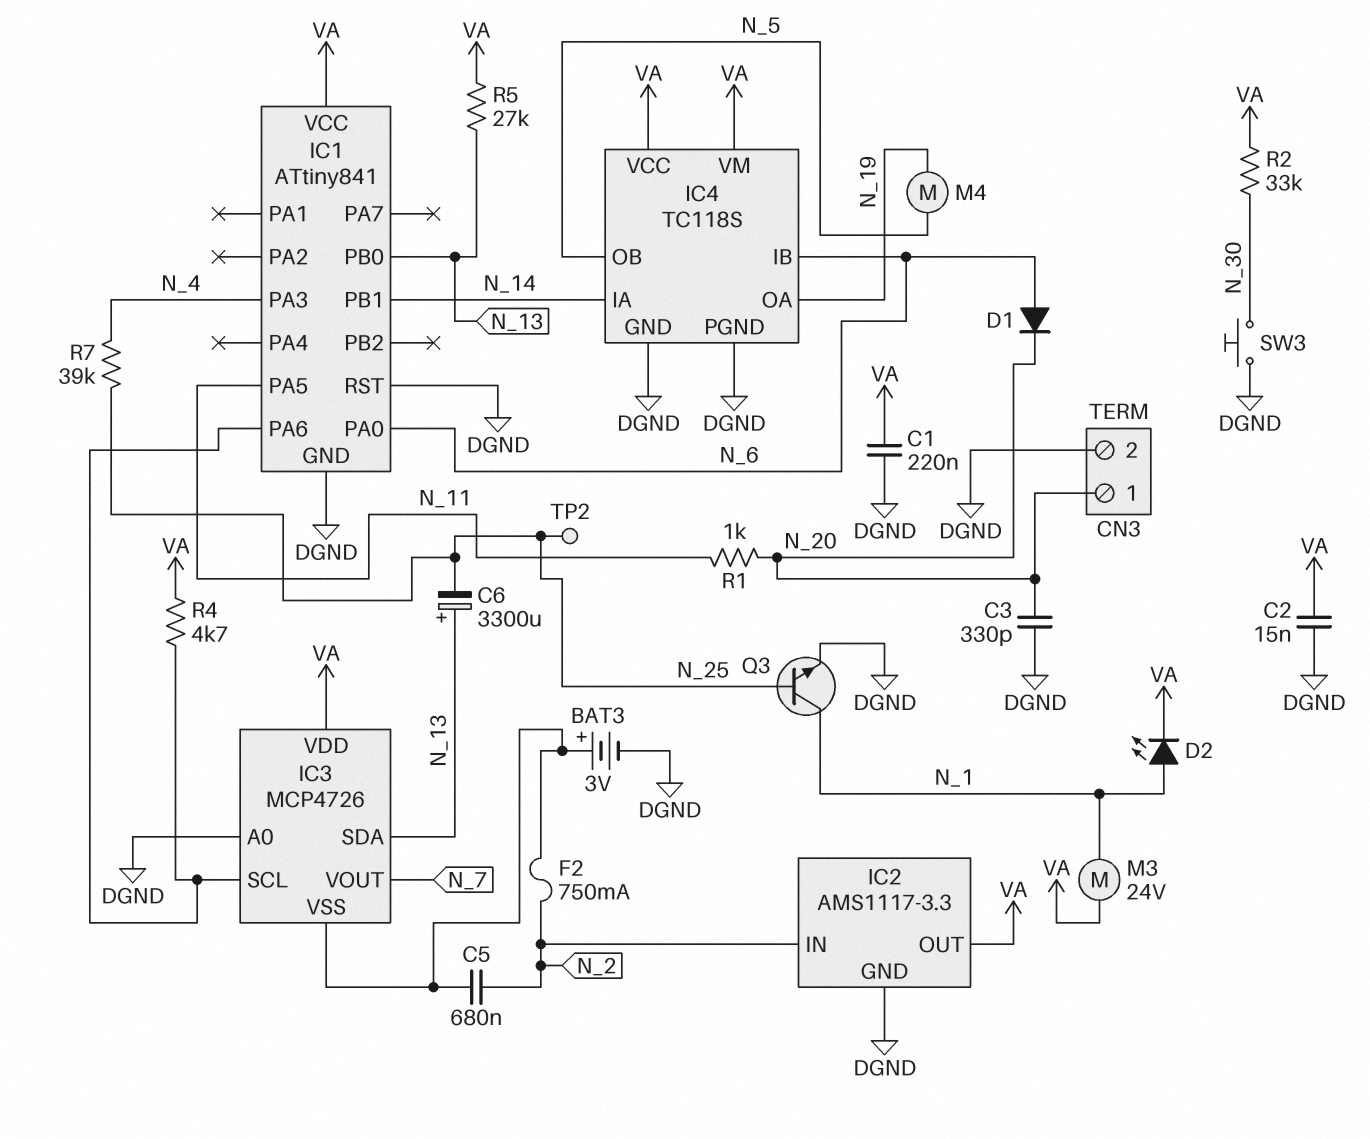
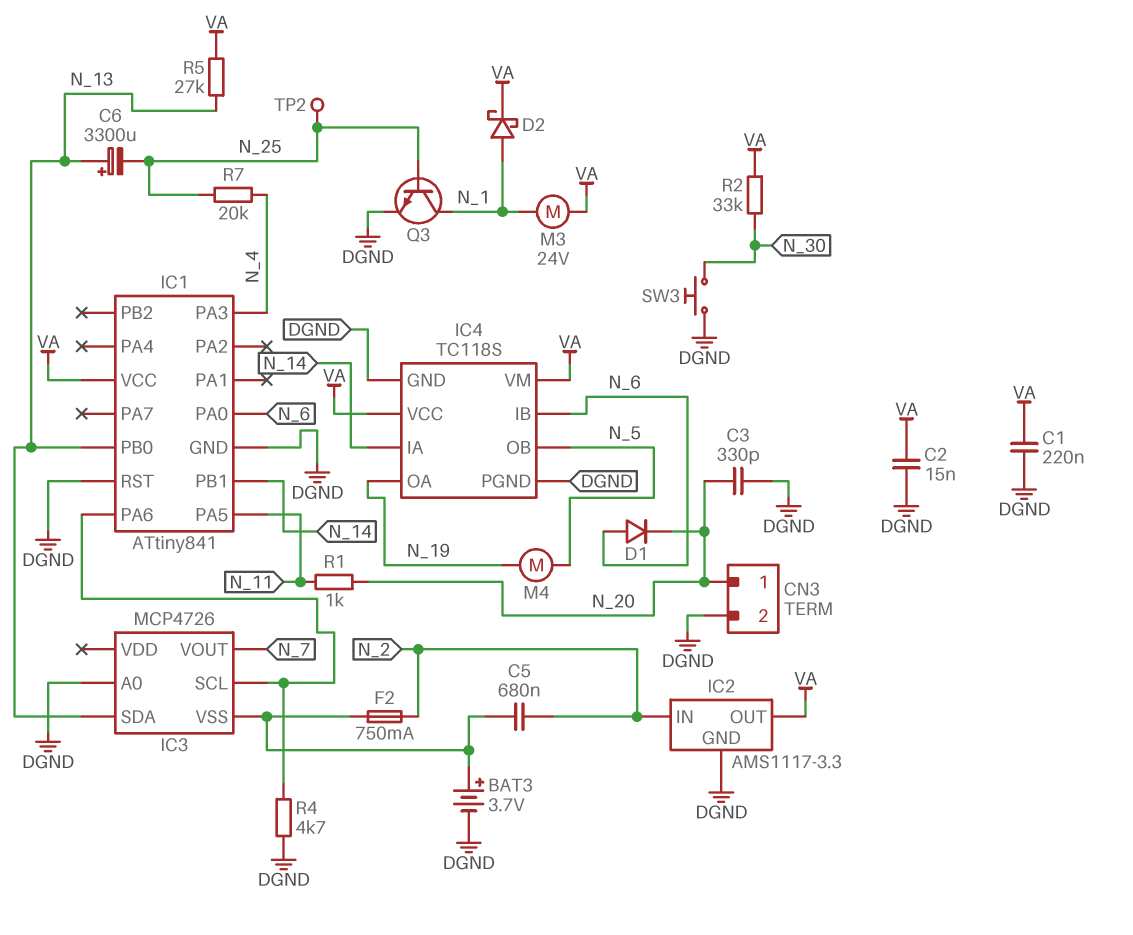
BAT3: 3V (plus IC3/VSS, minus DGND) -> 3.7V (plus IC3/VSS, minus DGND)
D2: LED (A N_1, K VA) -> schottky (A N_1, K VA)
IC3 pin VDD: VA -> none
R4: 4.7k (IC1/PA6, VA) -> 4.7k (DGND, IC1/PA6)
R7: 39k (N_4, N_25) -> 20k (N_4, N_25)

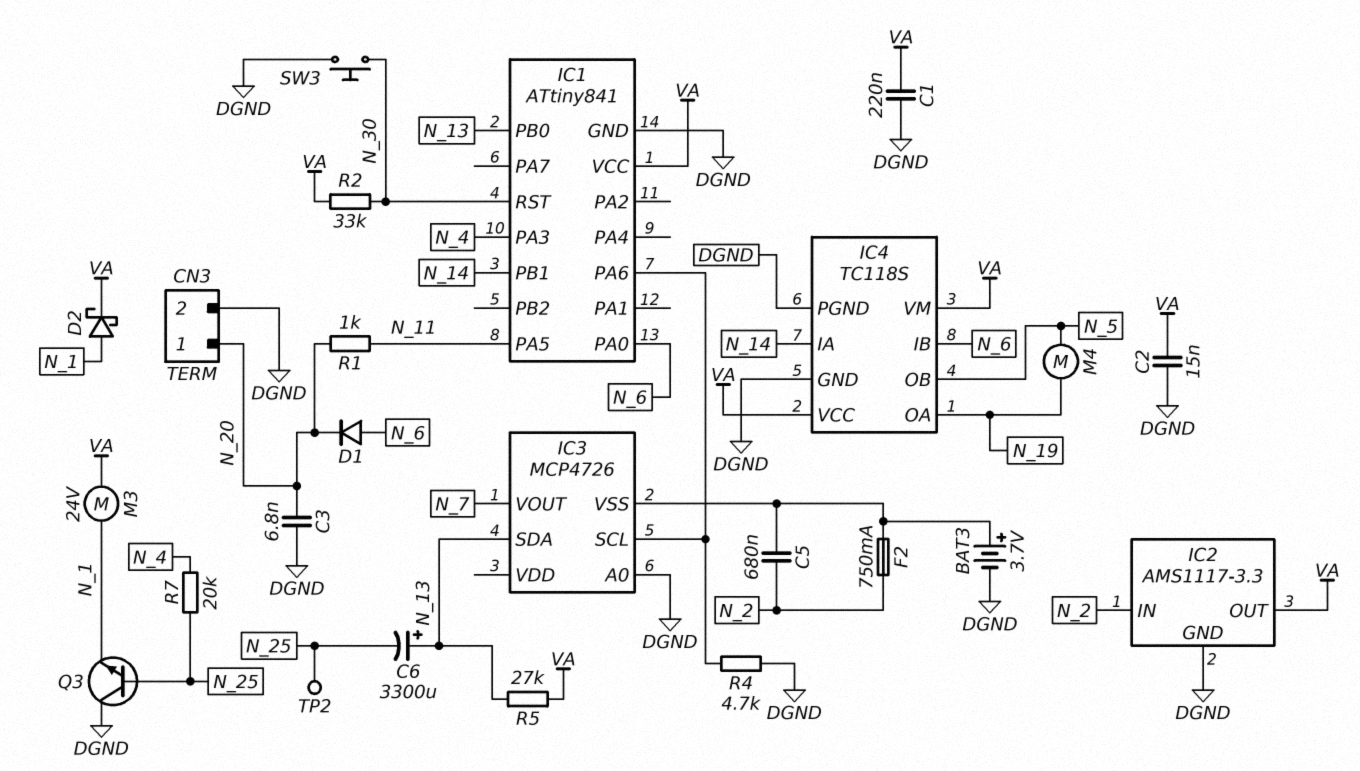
C3: 330pF (DGND, N_20) -> 6.8nF (DGND, N_20)
IC1 pin RST: DGND -> N_30
Q3: NPN (B N_25, C N_1, E DGND) -> NPN (B N_25, C DGND, E N_1)

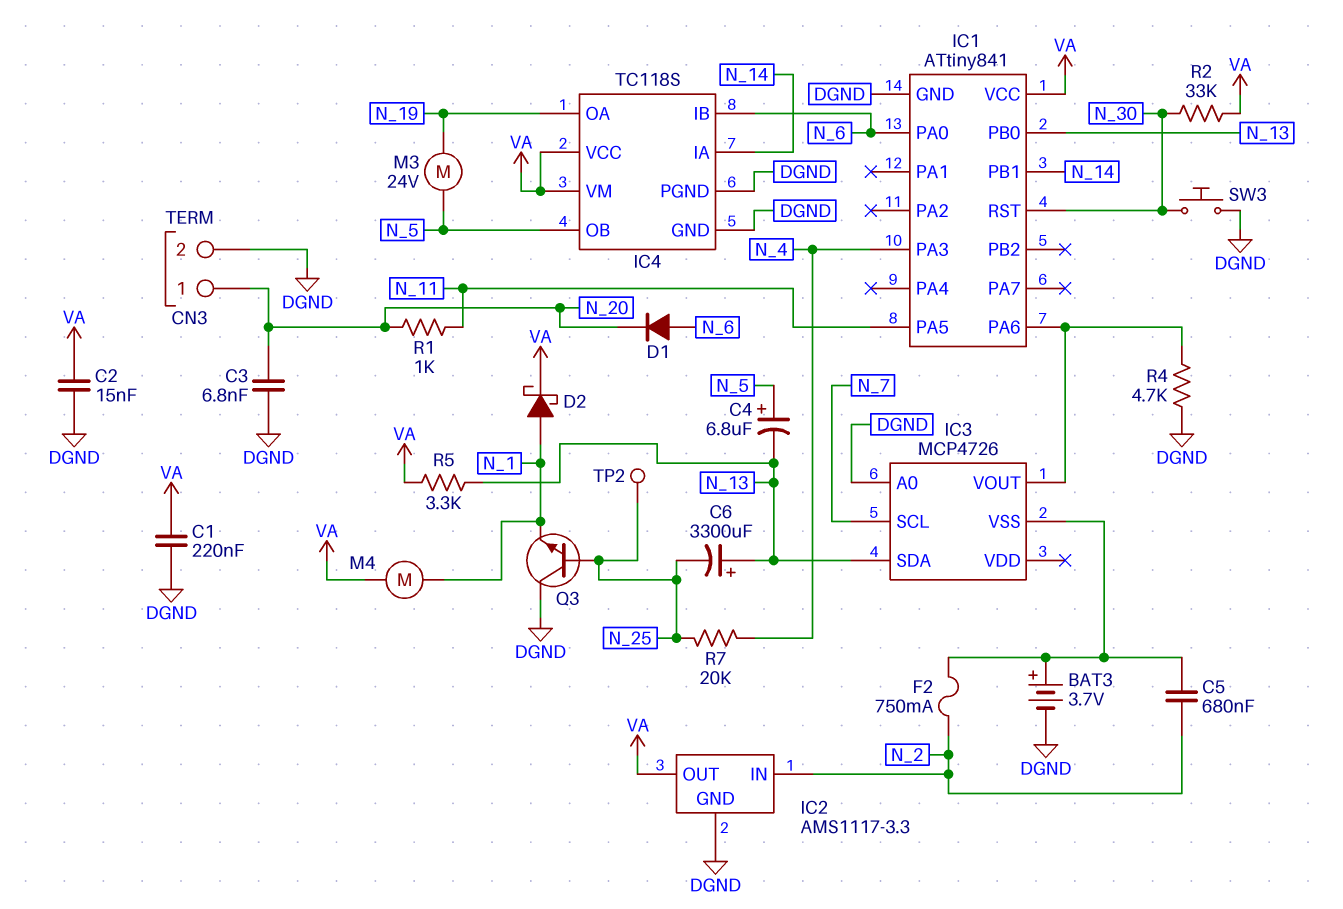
C4: none -> 6.8uF (plus N_5, minus N_13)
IC3 pin SCL: IC1/PA6 -> N_7
IC3 pin VOUT: N_7 -> IC1/PA6
M3: motor 24V (N_1, VA) -> motor 24V (N_5, N_19)
M4: motor (N_5, N_19) -> motor (N_1, VA)
R5: 27k (N_13, VA) -> 3.3k (N_13, VA)

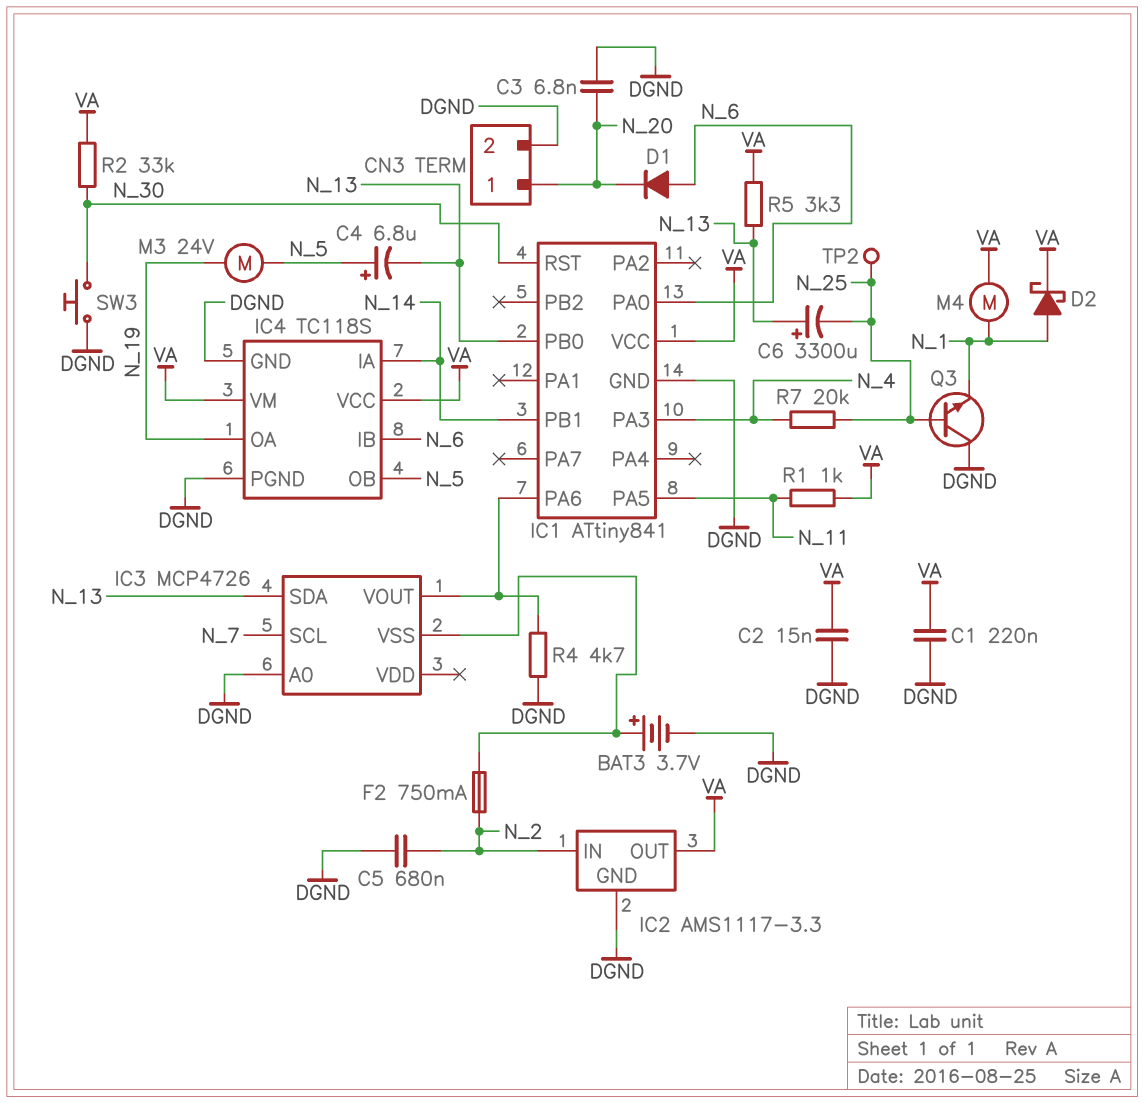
C5: 680nF (IC3/VSS, N_2) -> 680nF (DGND, N_2)
R1: 1k (N_11, N_20) -> 1k (N_11, VA)

